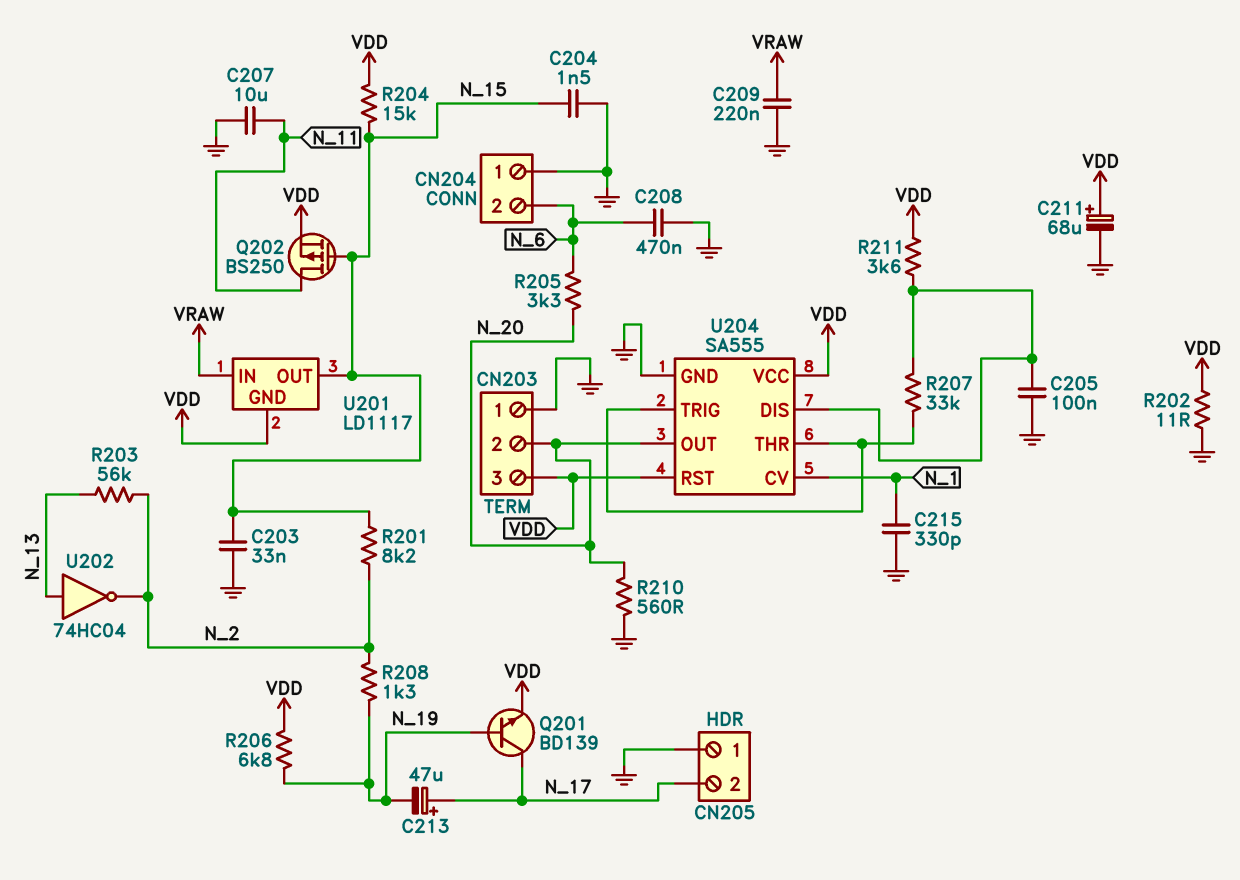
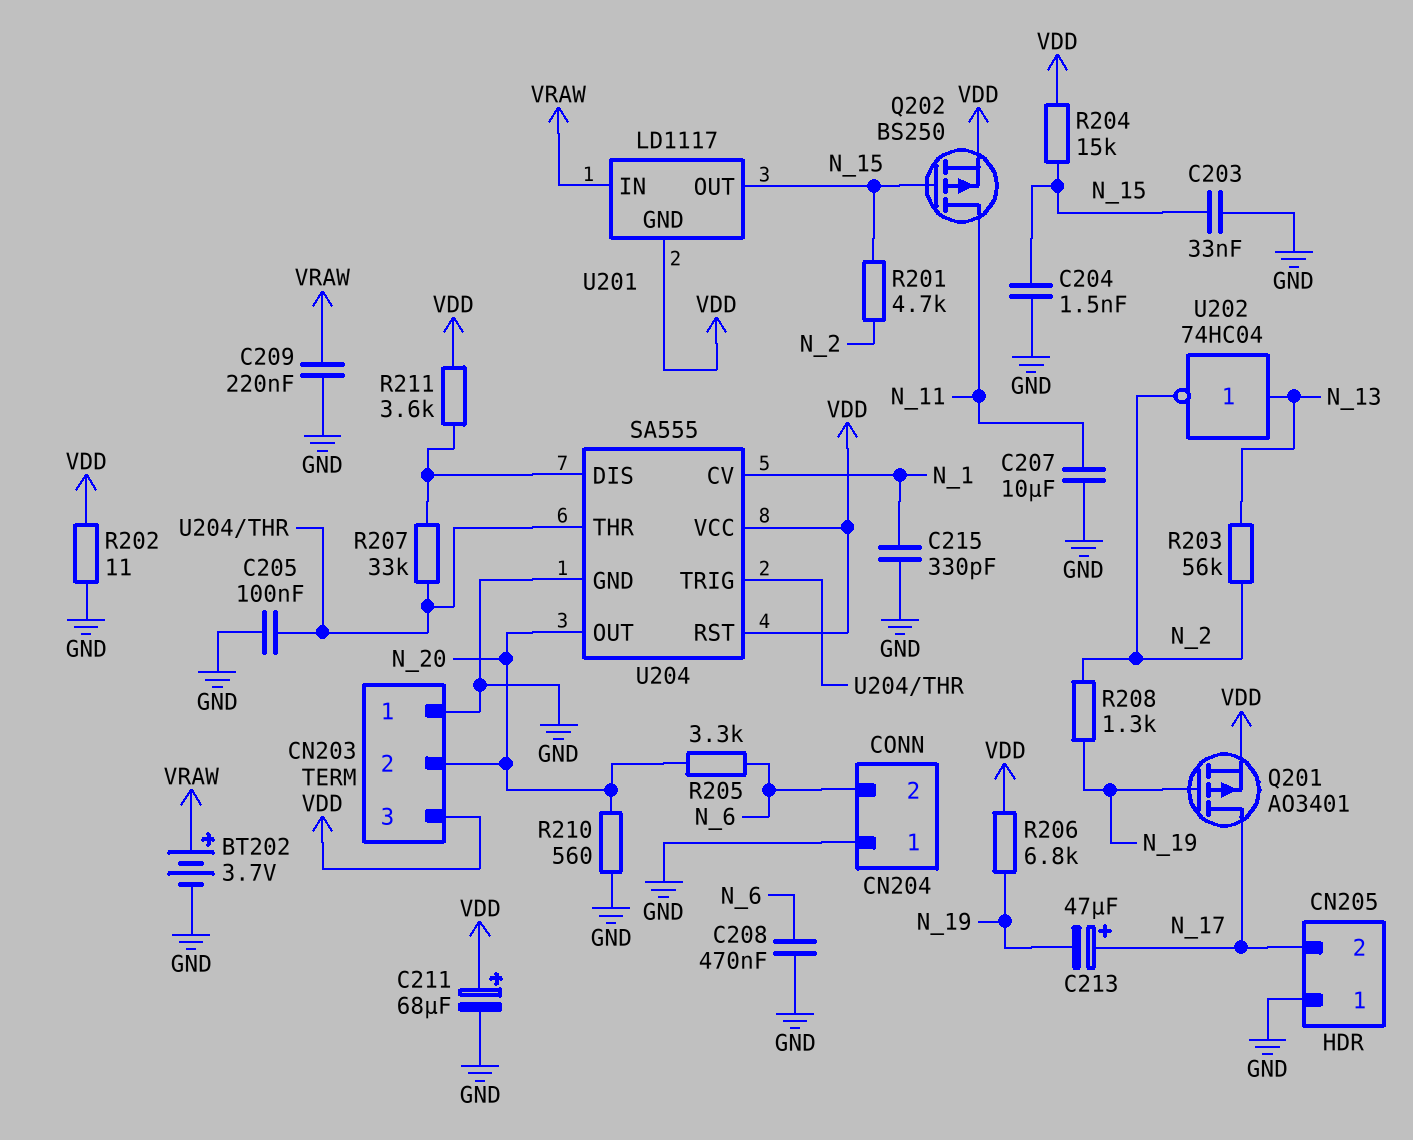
BT202: none -> 3.7V (plus VRAW, minus GND)
C205: 100nF (GND, U204/DIS) -> 100nF (GND, U204/THR)
Q201: NPN BD139 (B N_19, C N_17, E VDD) -> PMOS AO3401 (G N_19, D N_17, S VDD)
R201: 8.2k (N_2, N_15) -> 4.7k (N_2, N_15)

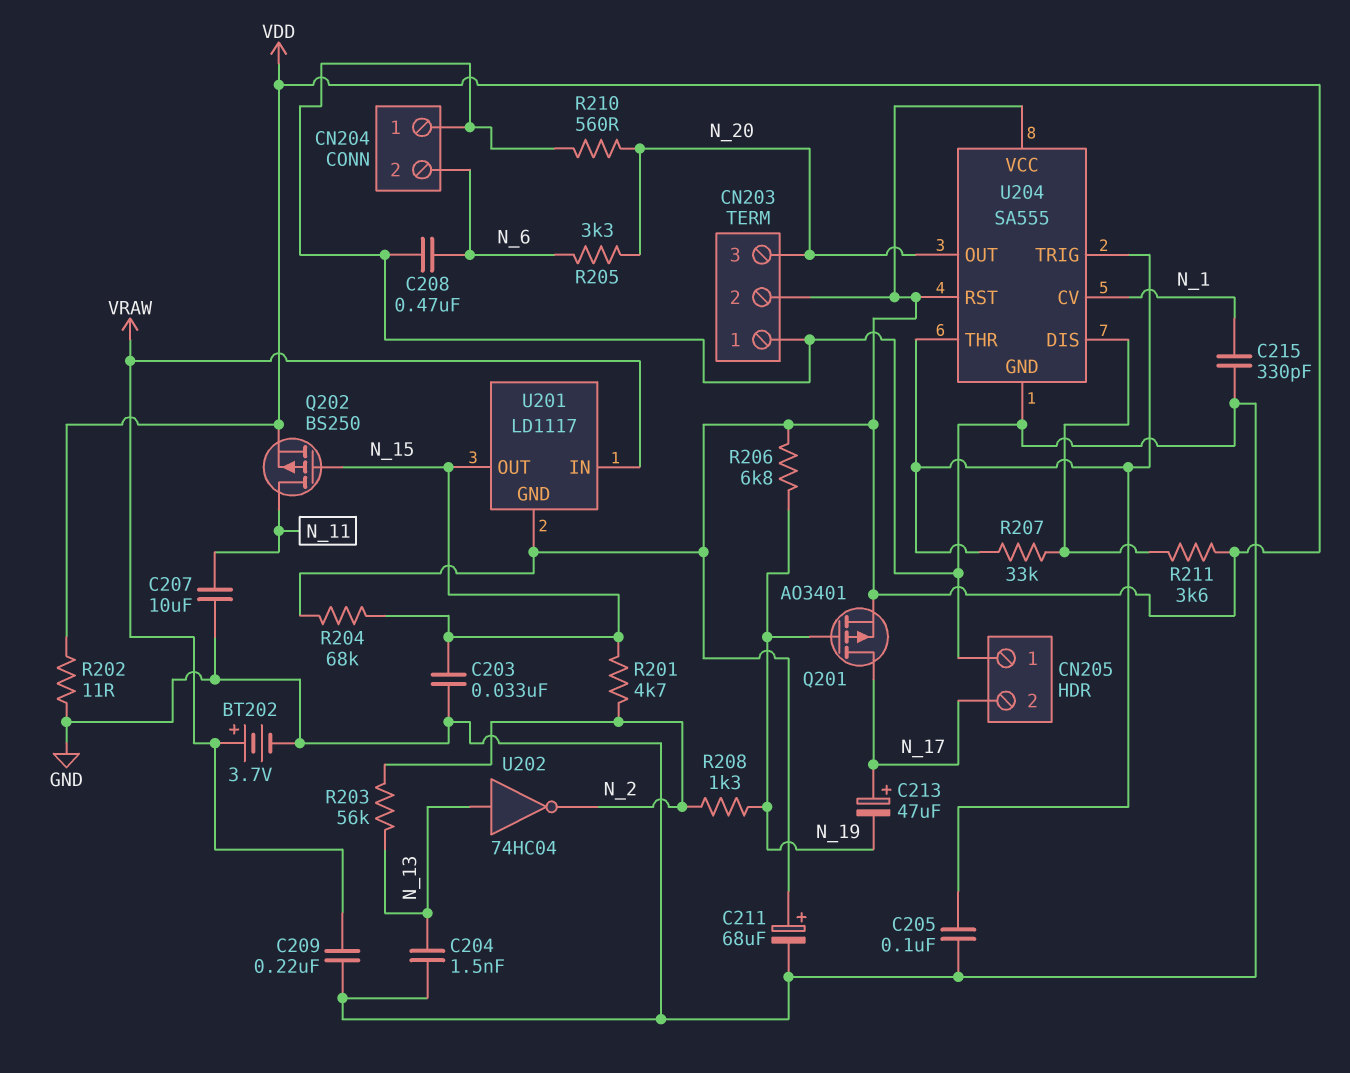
C204: 1.5nF (GND, N_15) -> 1.5nF (GND, N_13)
CN203 pin 2: N_20 -> VDD
CN203 pin 3: VDD -> N_20
R204: 15k (N_15, VDD) -> 68k (N_15, VDD)

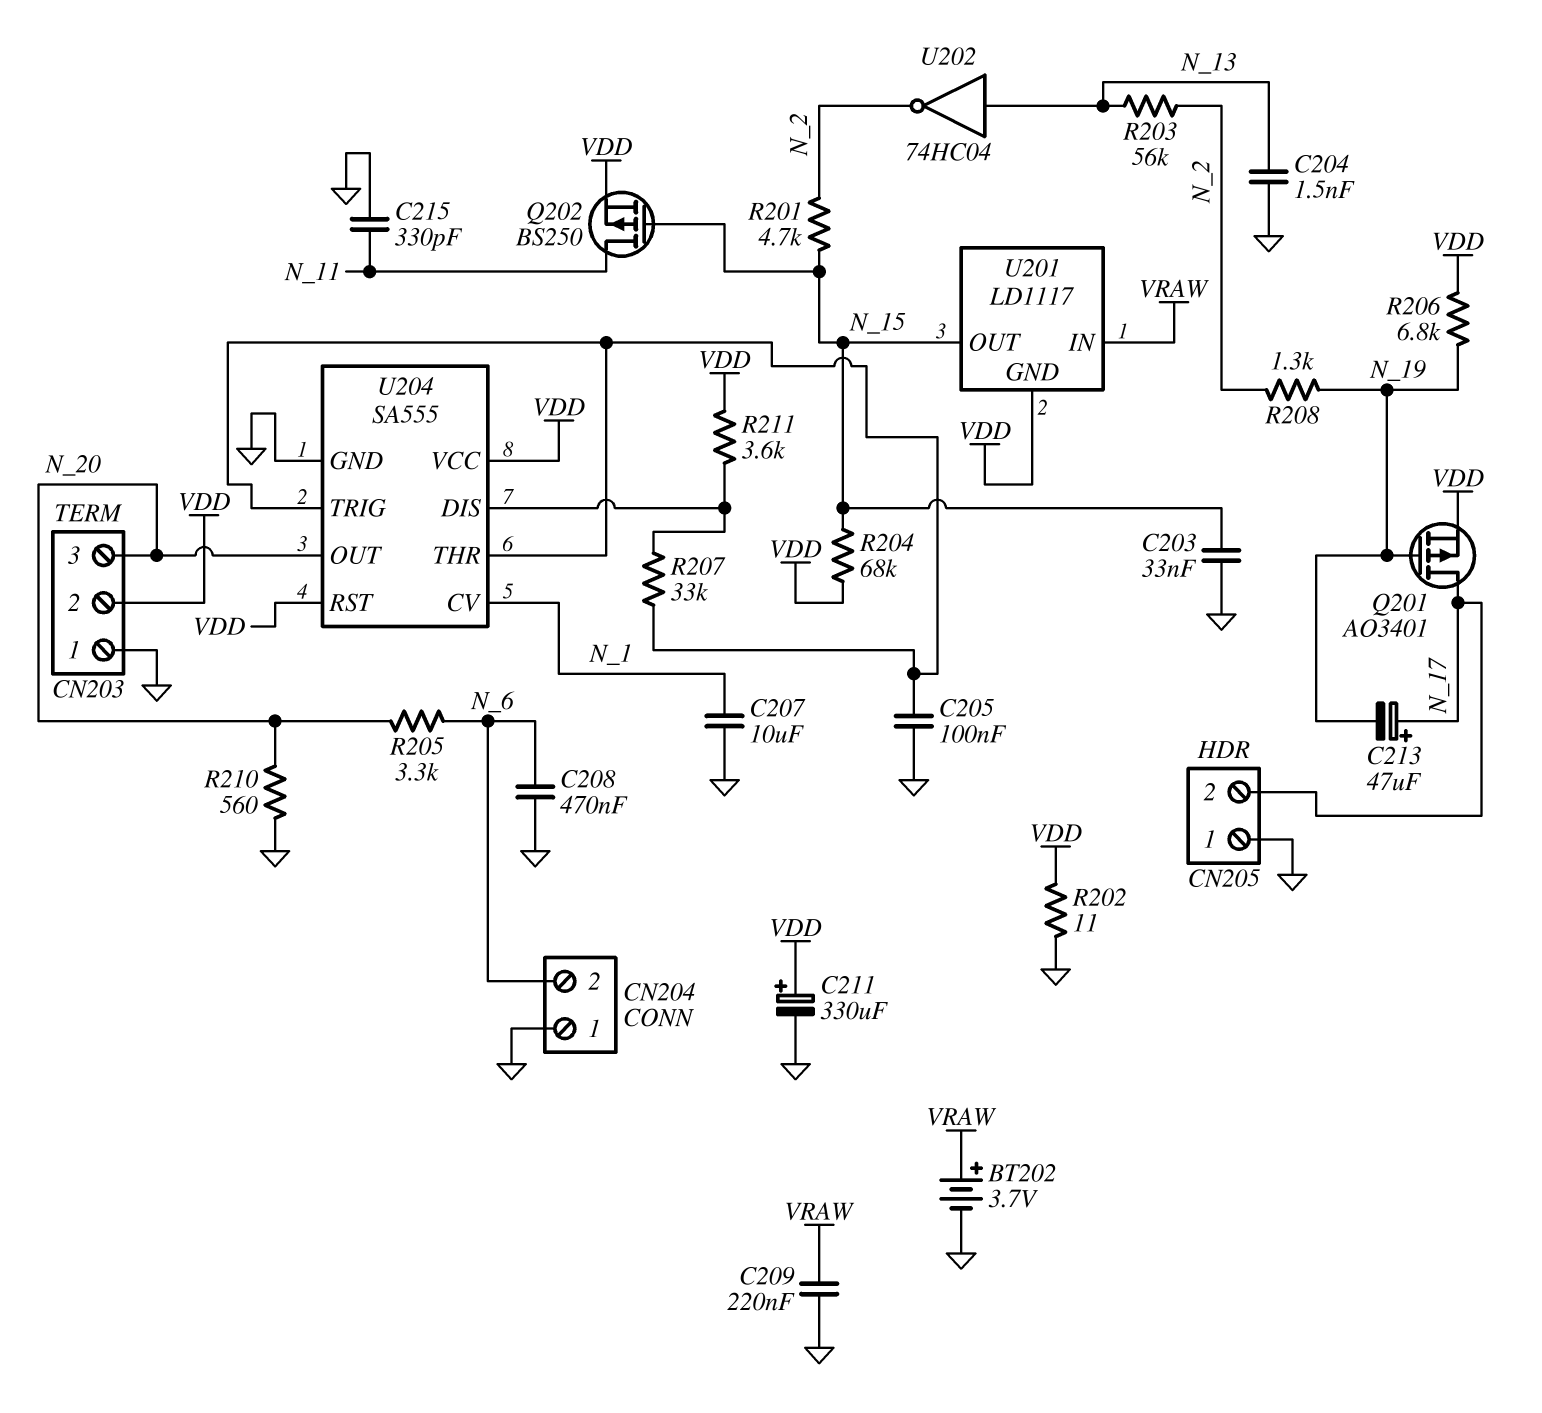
C207: 10uF (GND, N_11) -> 10uF (GND, N_1)
C211: 68uF (plus VDD, minus GND) -> 330uF (plus VDD, minus GND)
C215: 330pF (GND, N_1) -> 330pF (GND, N_11)

